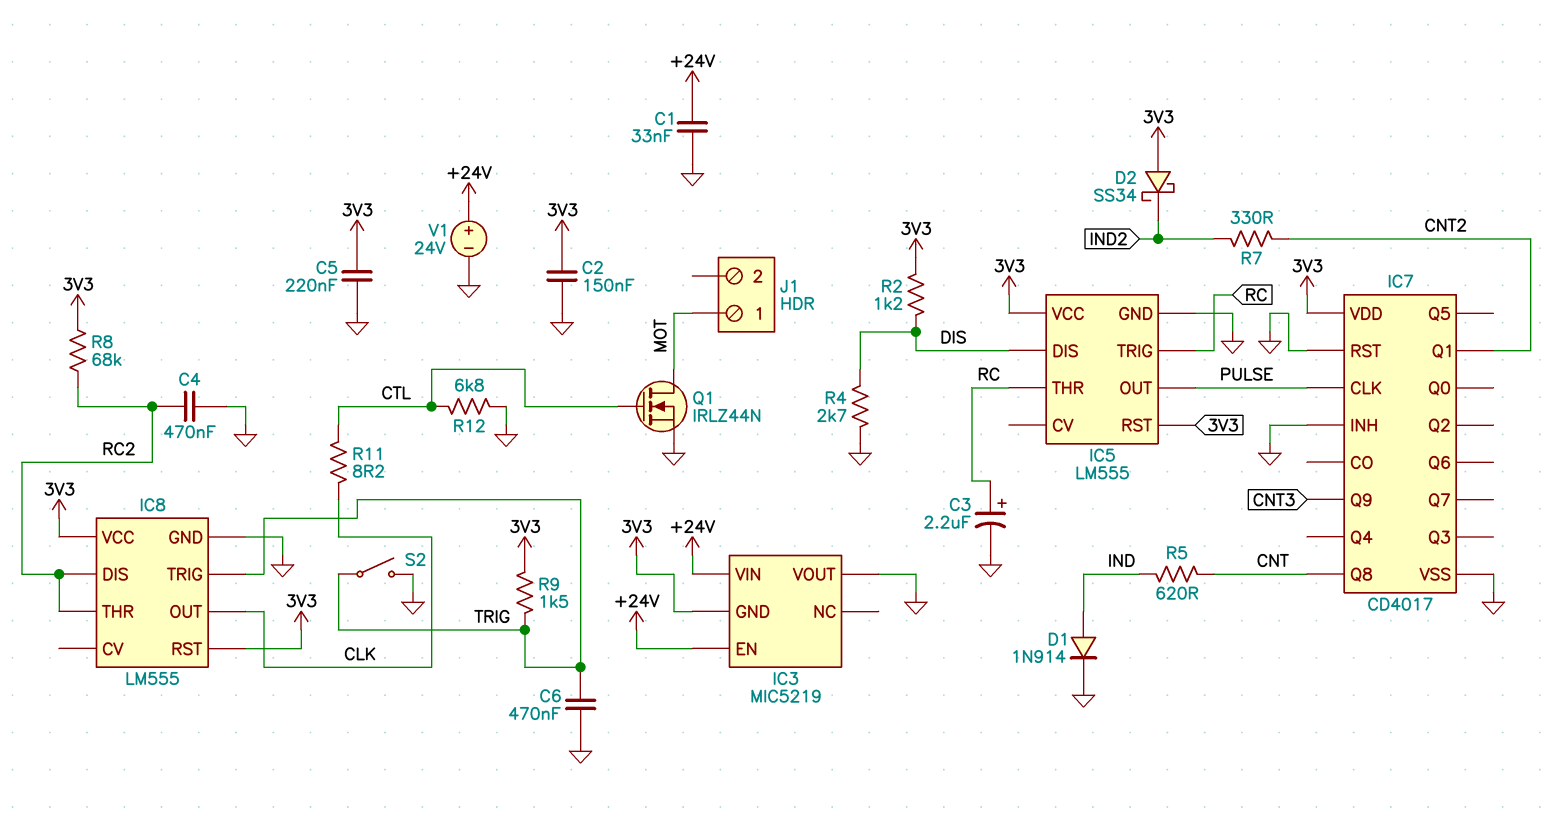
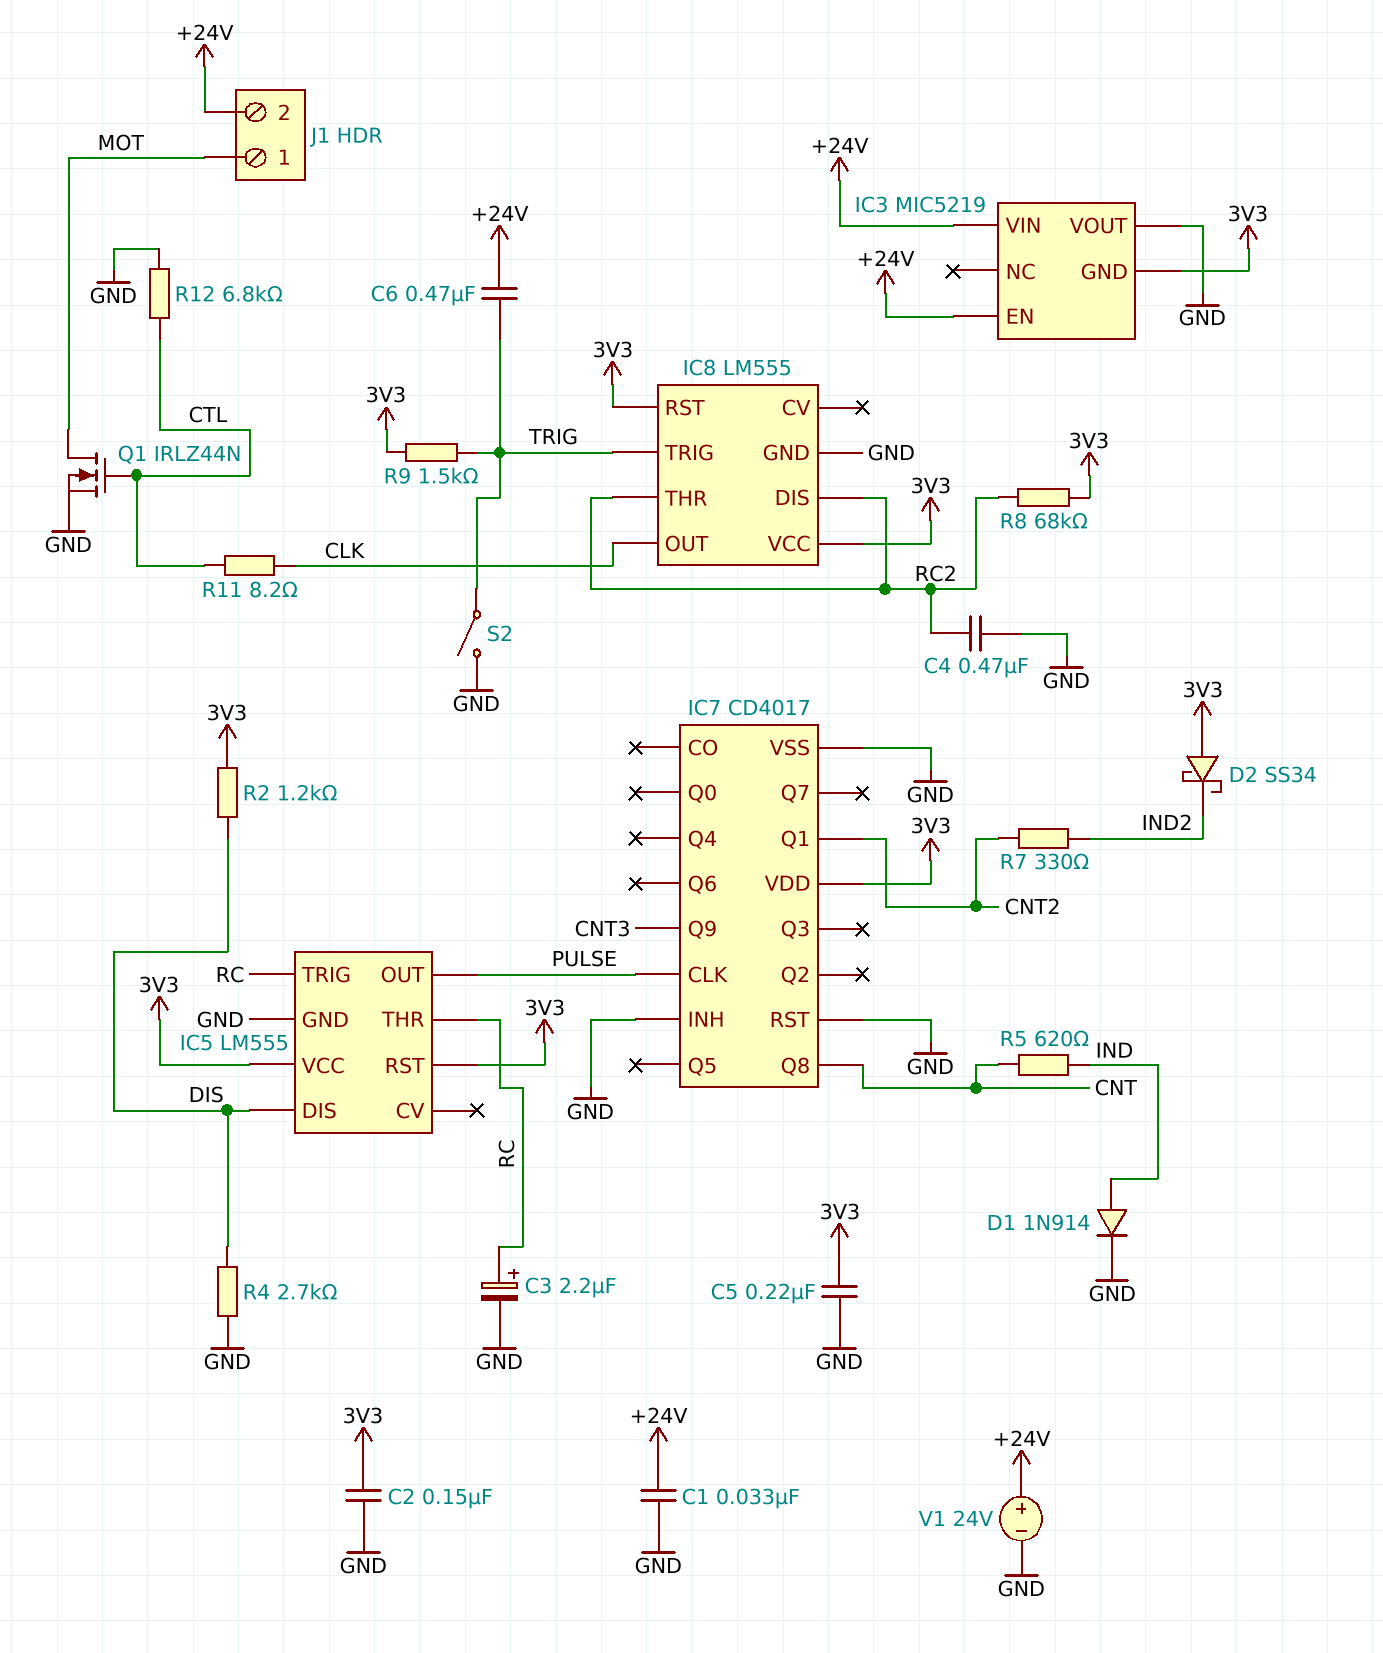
C6: 470nF (GND, TRIG) -> 470nF (+24V, TRIG)
J1 pin 2: none -> +24V

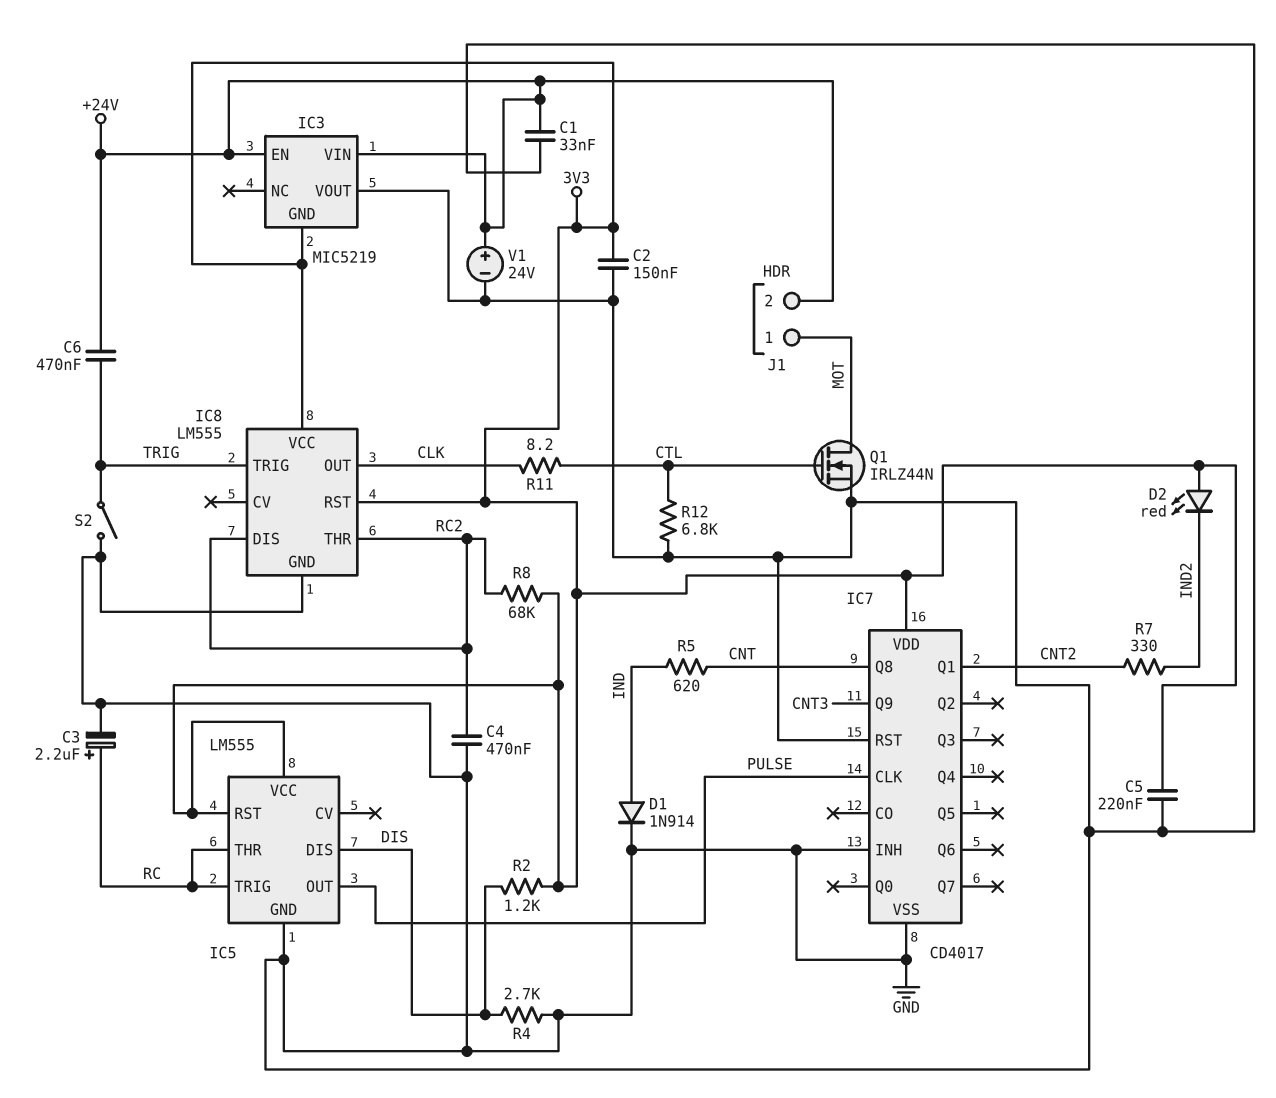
D2: schottky SS34 (A 3V3, K IND2) -> LED red (A 3V3, K IND2)
R9: 1.5k (3V3, TRIG) -> none

